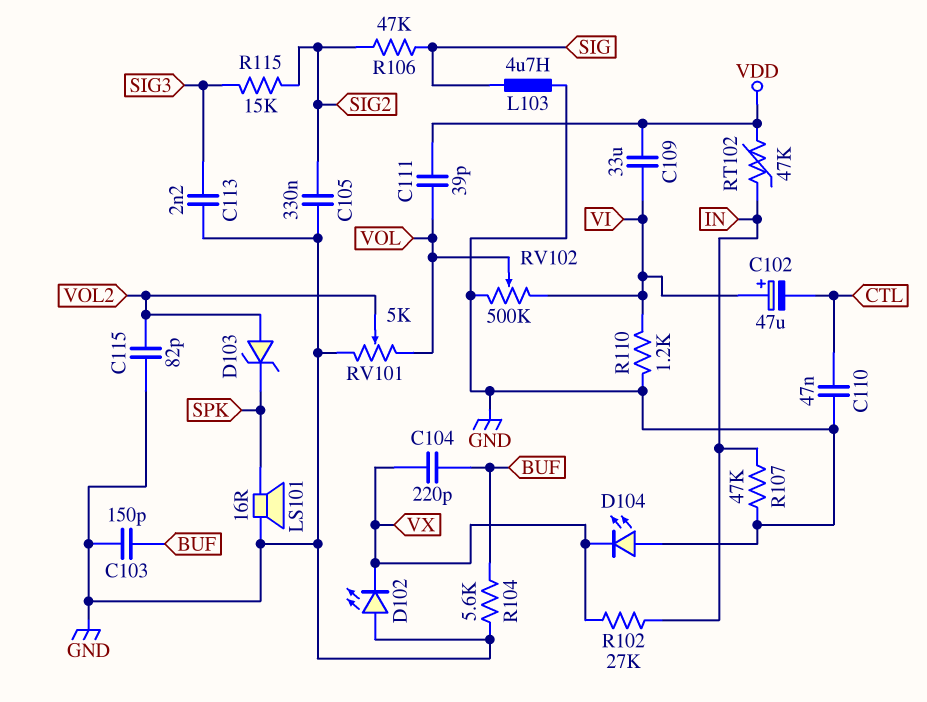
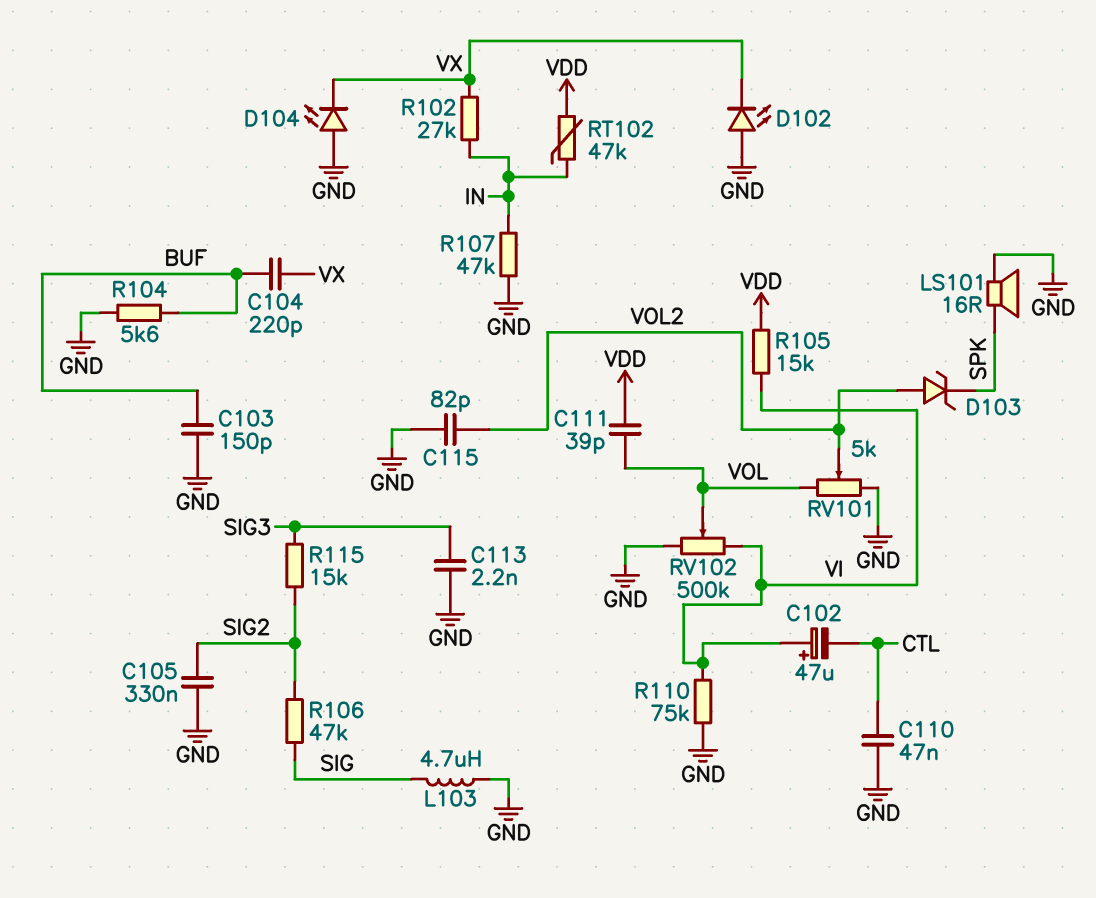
C109: 33uF (VDD, VI) -> none
R105: none -> 15k (VDD, VI)
R110: 1.2k (GND, VI) -> 75k (GND, VI)

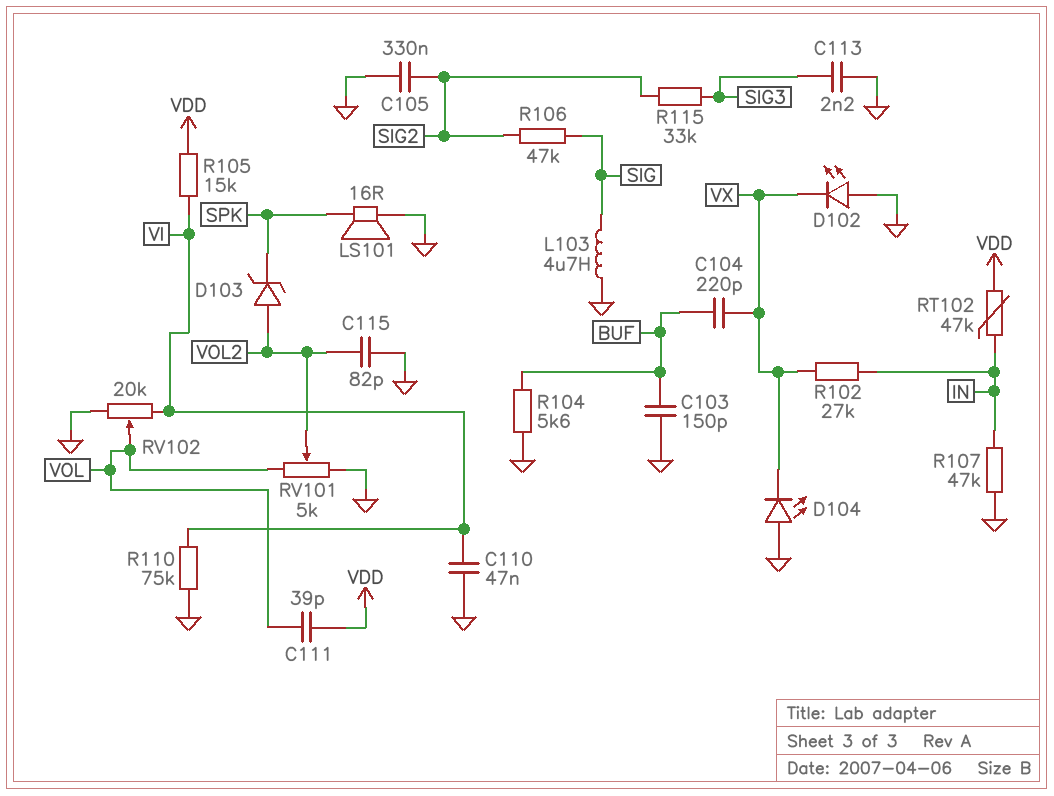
C102: 47uF (plus VI, minus CTL) -> none
C110: 47nF (CTL, GND) -> 47nF (GND, VI)
R115: 15k (SIG2, SIG3) -> 33k (SIG2, SIG3)
RV102: 500k (GND, VI, wiper VOL) -> 20k (GND, VI, wiper VOL)

